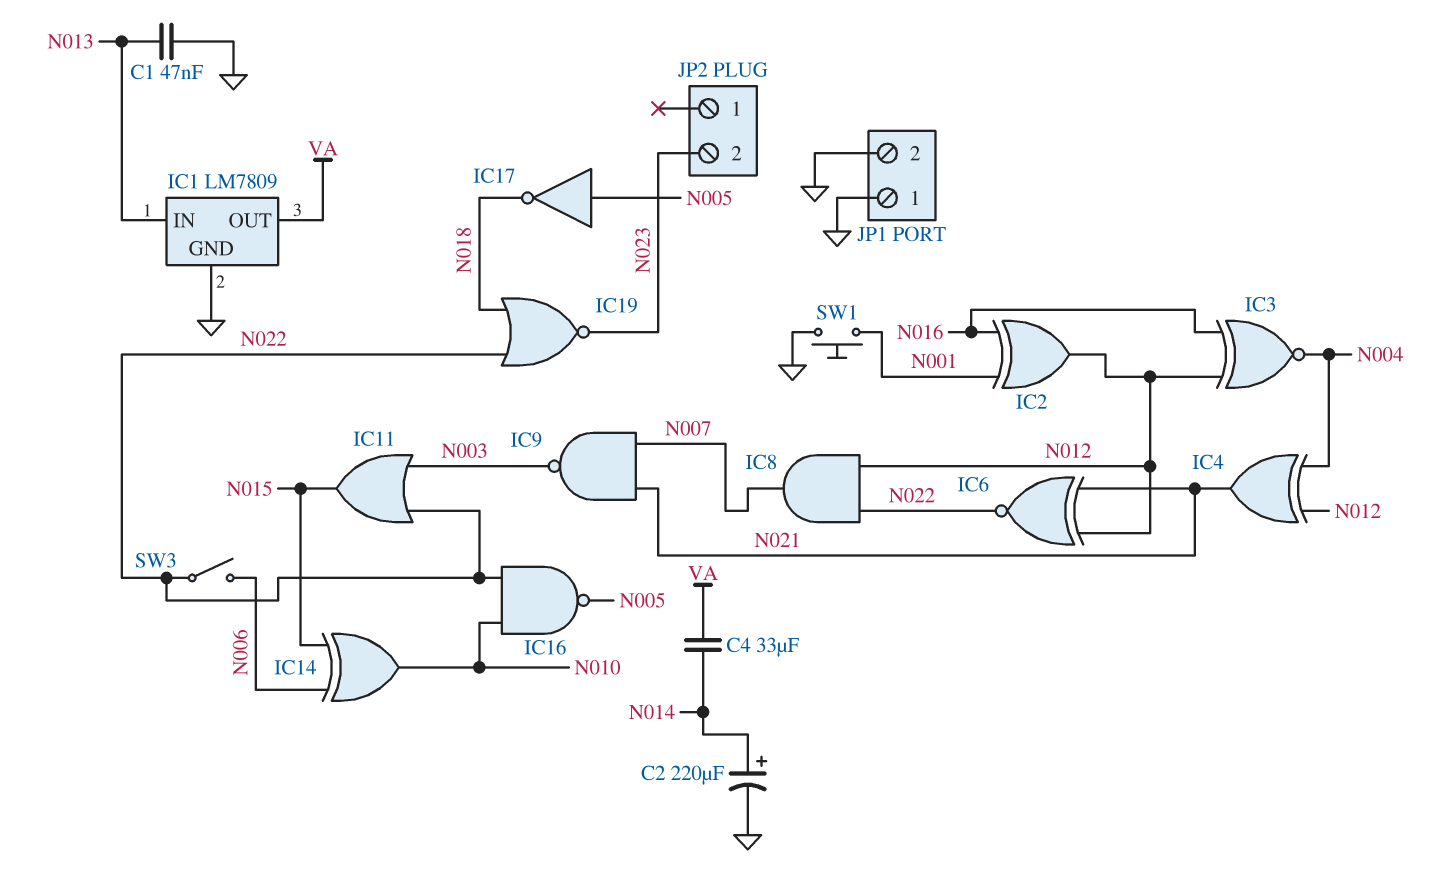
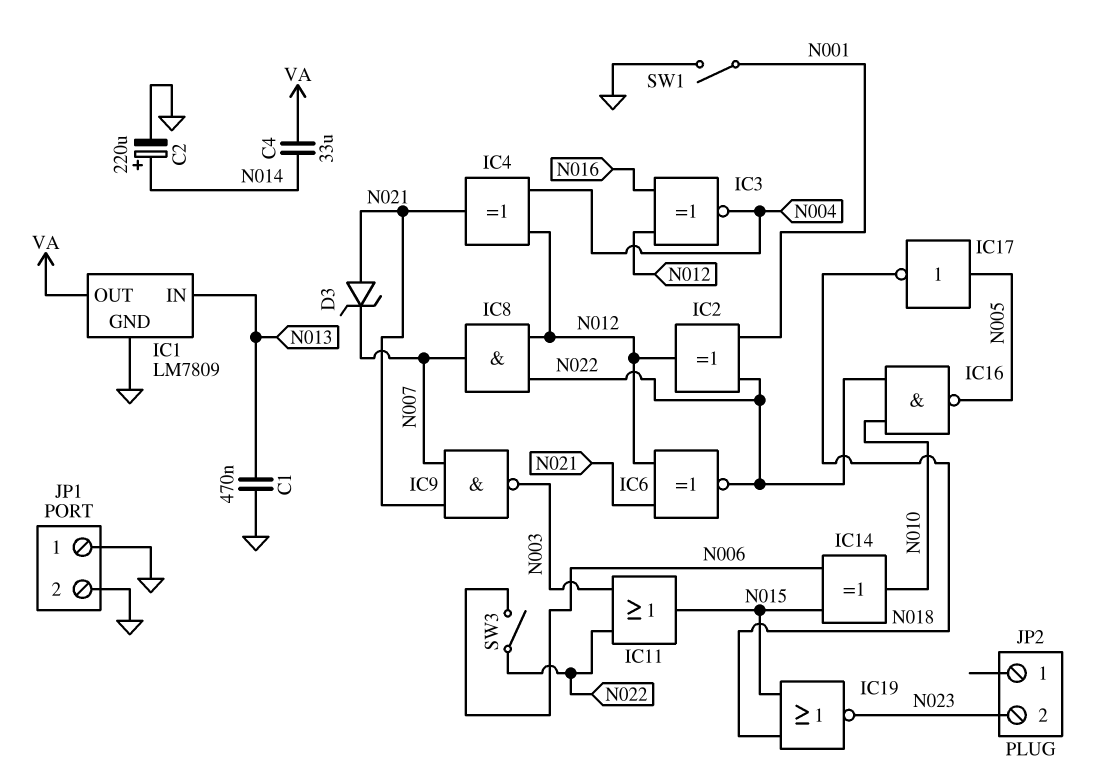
C1: 47nF (GND, N013) -> 470nF (GND, N013)
D3: none -> zener (A N021, K N007)
IC2: XOR (in N001, in N016, out N012) -> XOR (in N001, in N022, out N012)
IC19: NOR (in N018, in N022, out N023) -> NOR (in N015, in N018, out N023)
SW1: button (GND, N001) -> switch (GND, N001)

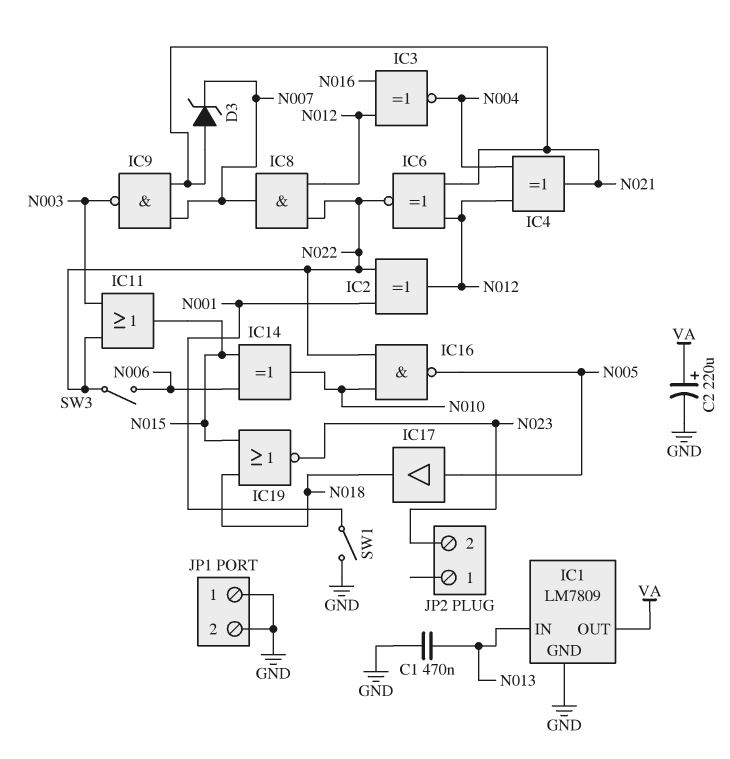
C2: 220uF (plus N014, minus GND) -> 220uF (plus VA, minus GND)
C4: 33uF (N014, VA) -> none
IC17: NOT (in N005, out N018) -> buffer (in N005, out N018)

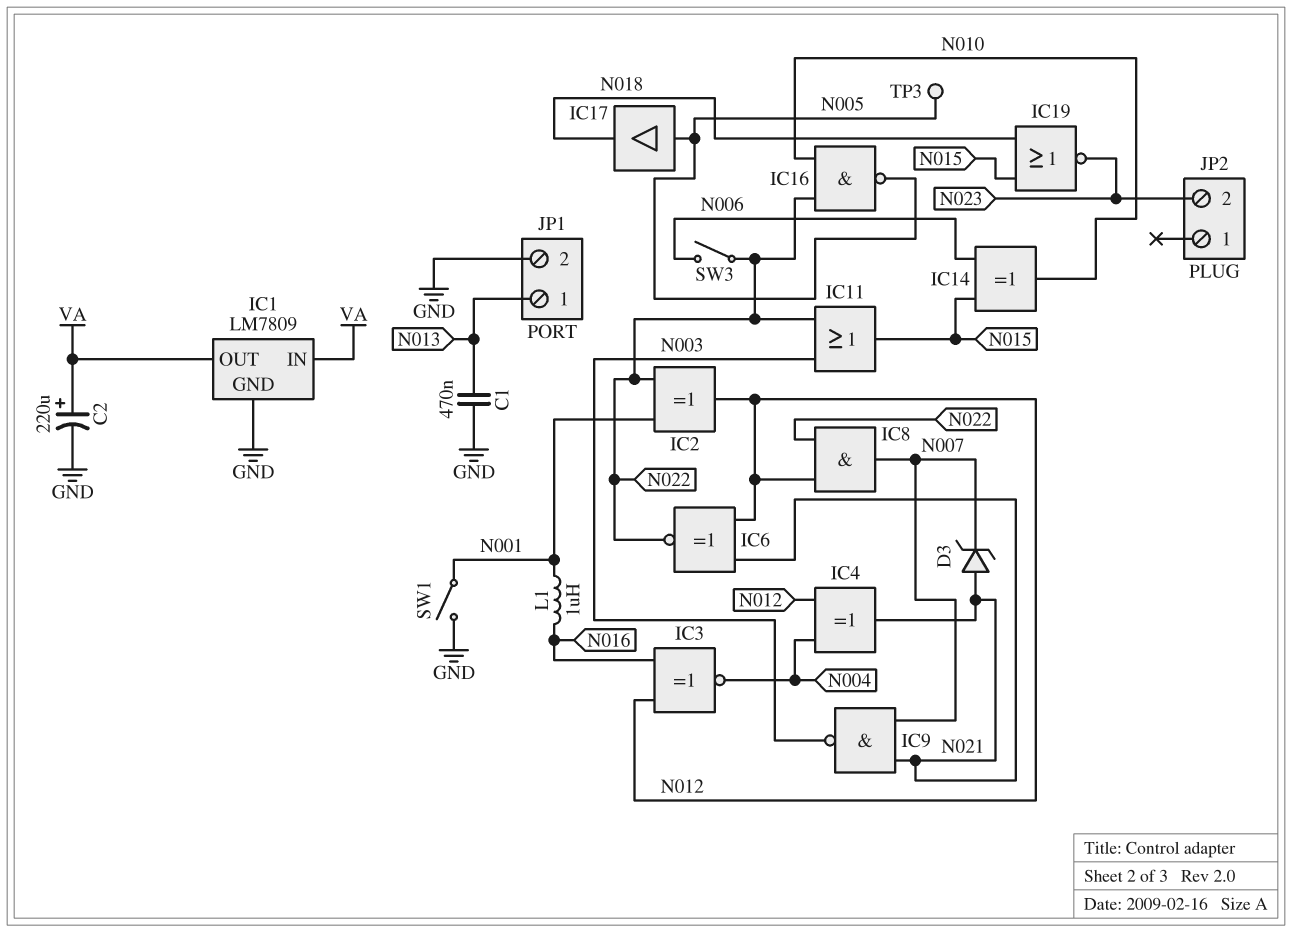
IC1 pin IN: N013 -> VA
JP1 pin 1: GND -> N013
L1: none -> 1uH (N001, N016)
TP3: none -> test point (N005)

